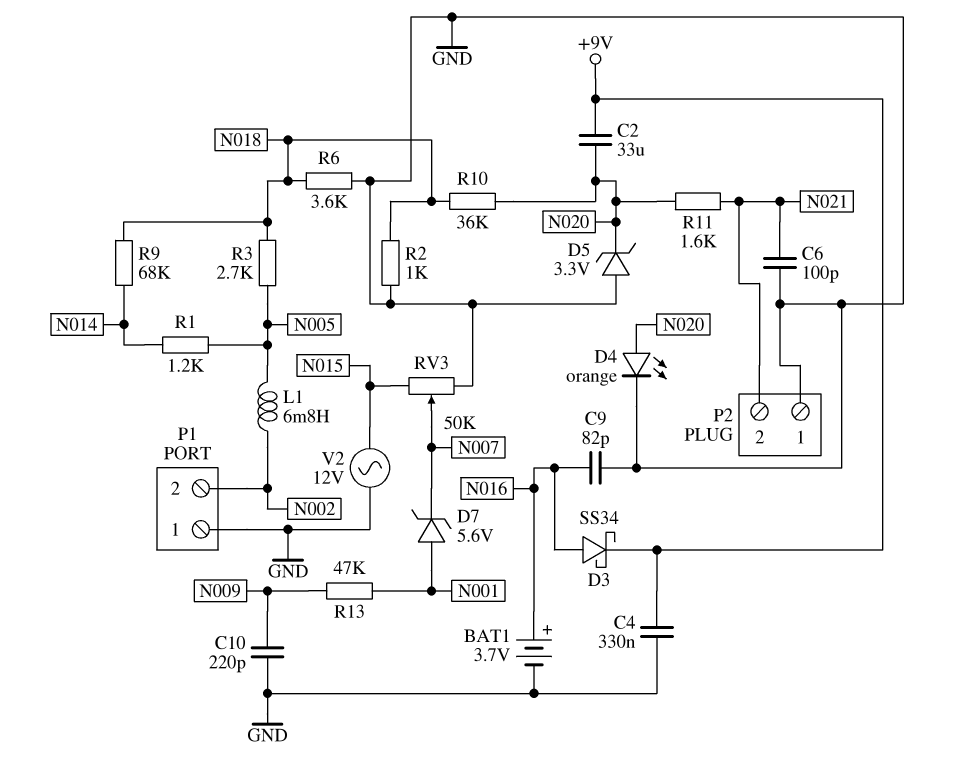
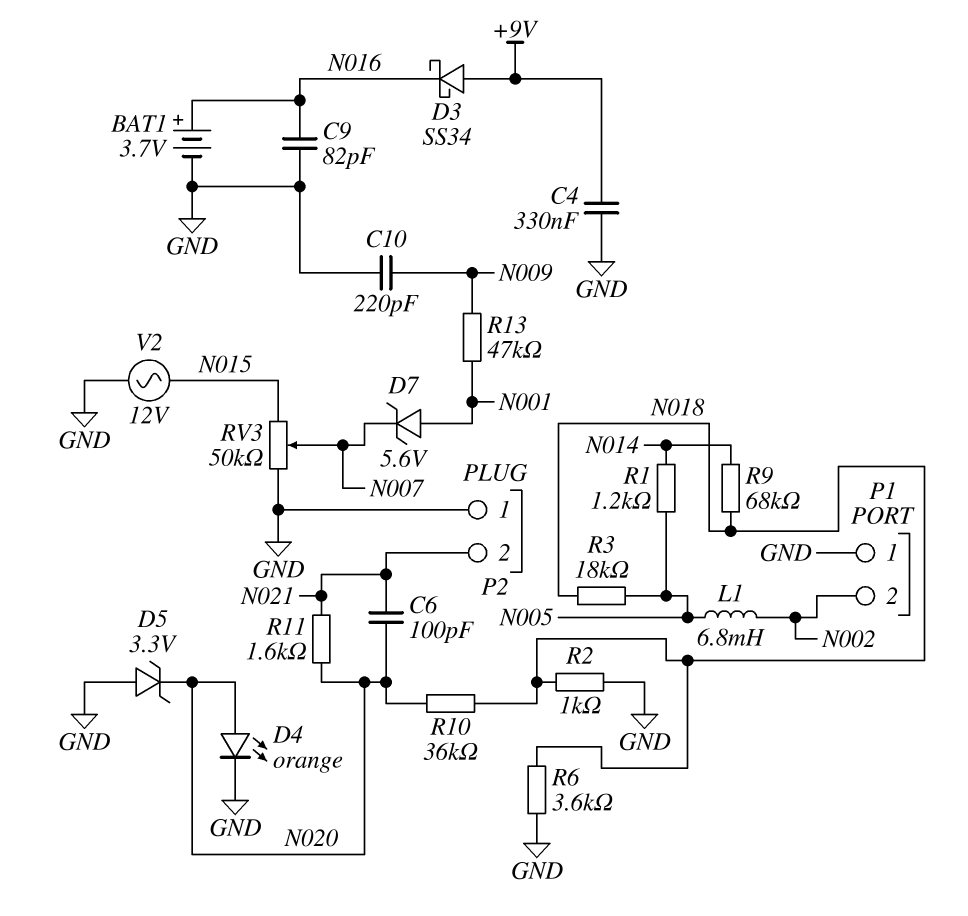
C2: 33uF (+9V, N020) -> none
C6: 100pF (GND, N021) -> 100pF (N020, N021)
D3: schottky SS34 (A N016, K +9V) -> schottky SS34 (A +9V, K N016)
R3: 2.7k (N005, N018) -> 18k (N005, N018)

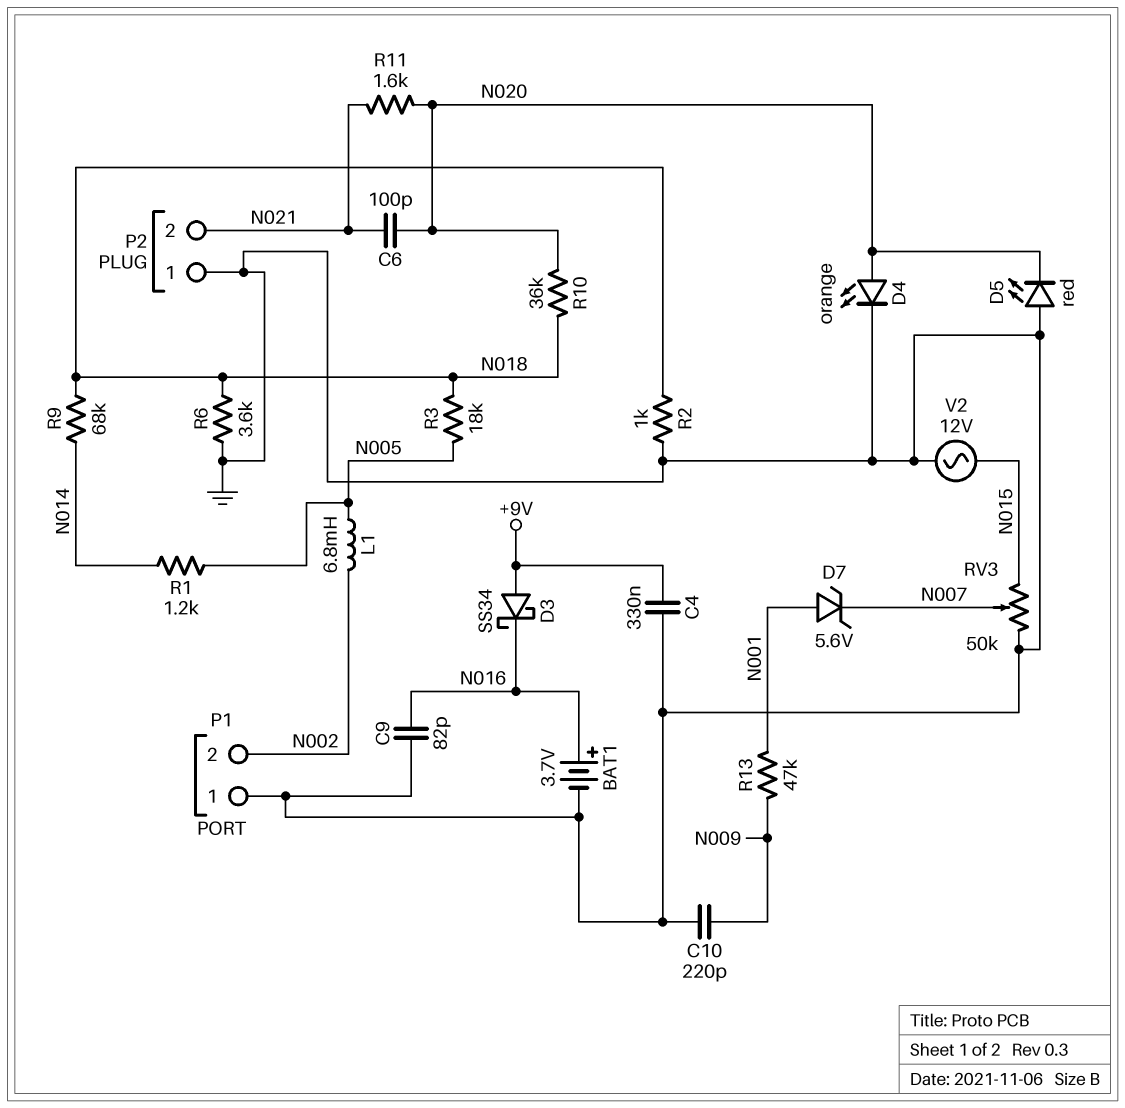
D5: zener 3.3V (A GND, K N020) -> LED red (A GND, K N020)

